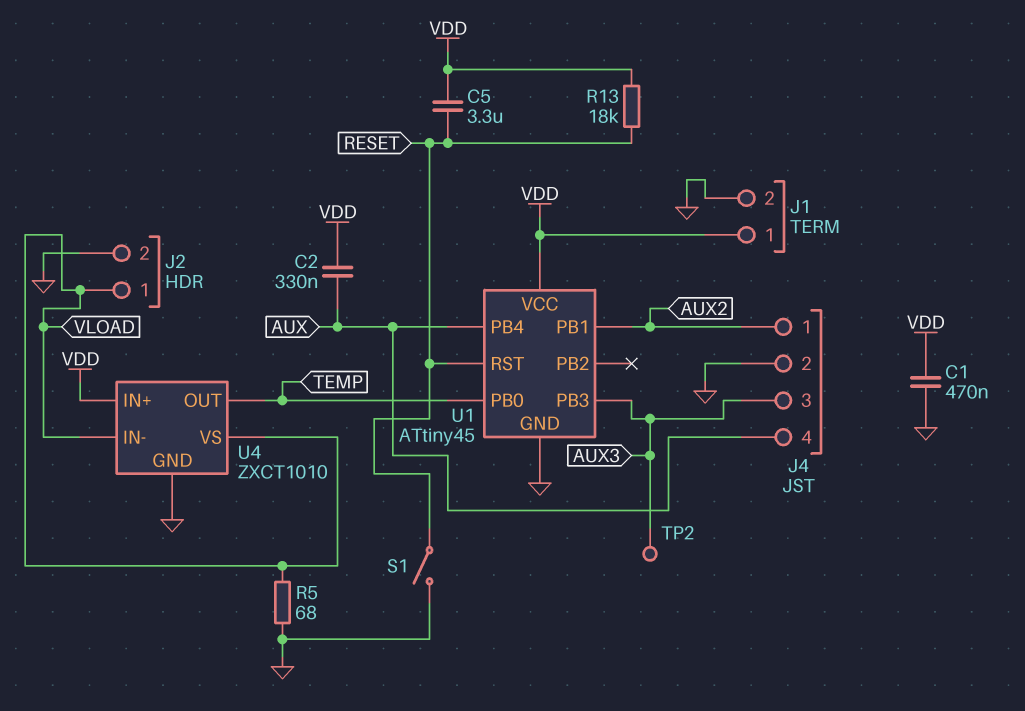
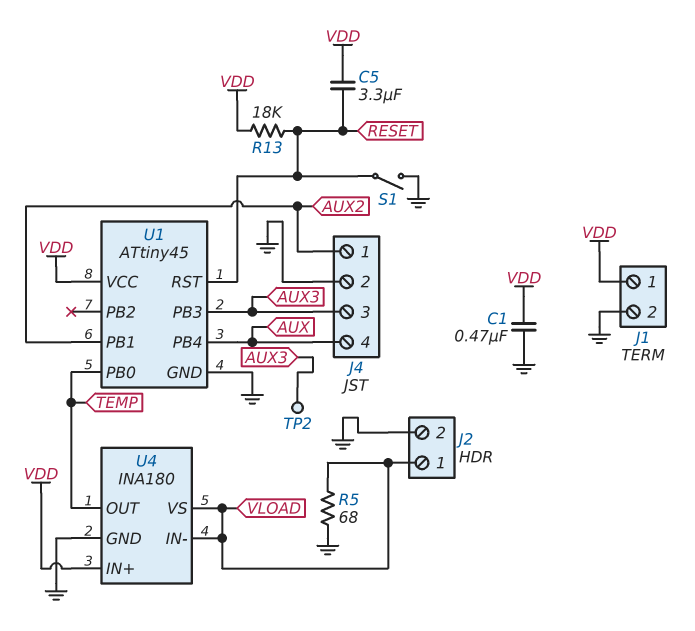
C2: 330nF (AUX, VDD) -> none
U4: ZXCT1010 -> INA180

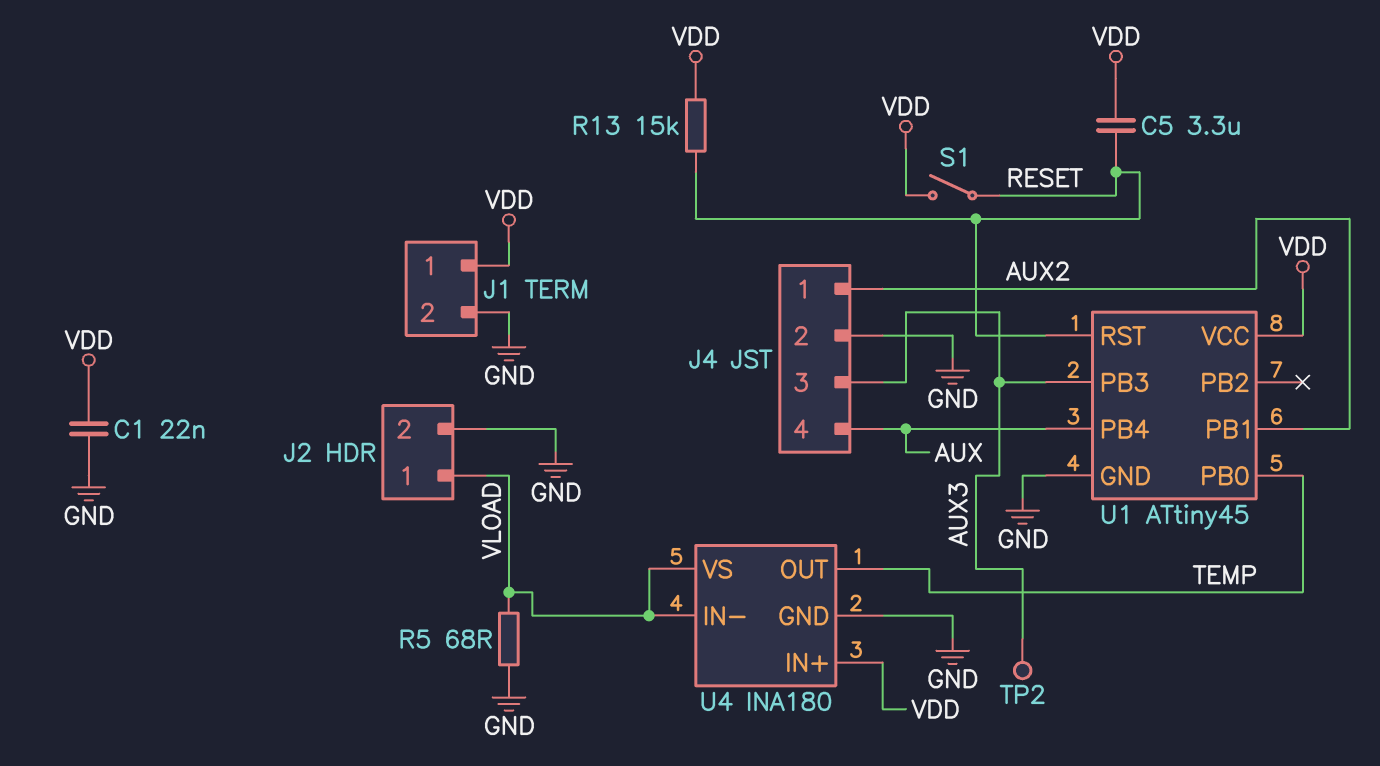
C1: 470nF (GND, VDD) -> 22nF (GND, VDD)
R13: 18k (RESET, VDD) -> 15k (RESET, VDD)
S1: switch (GND, RESET) -> switch (RESET, VDD)

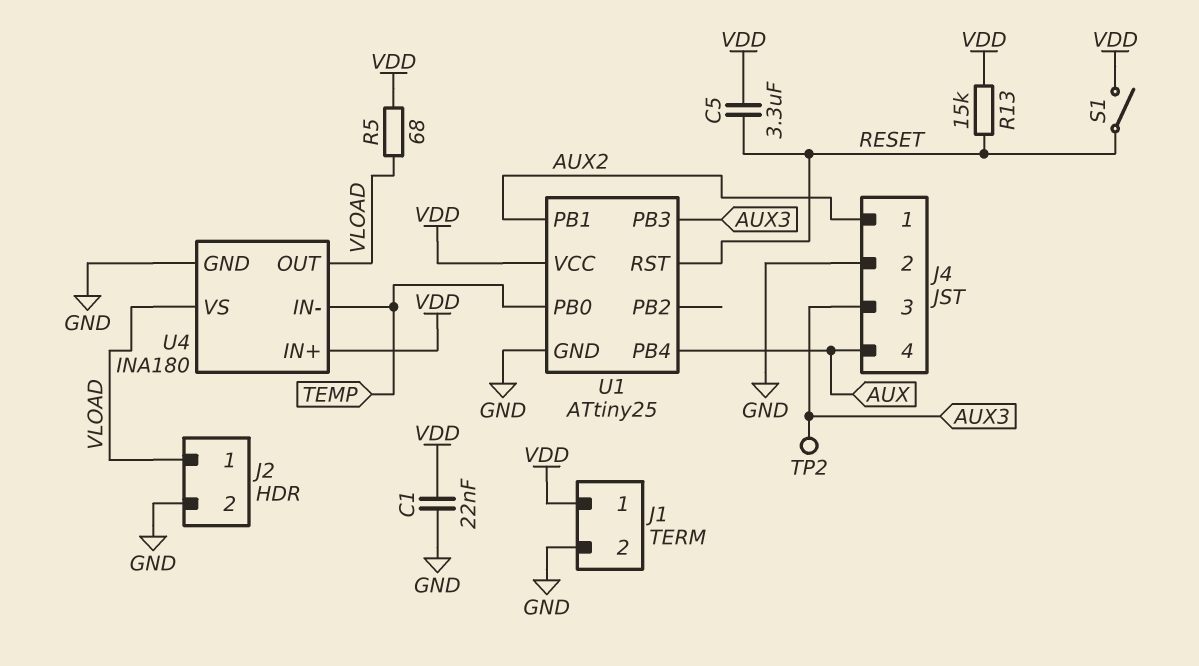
R5: 68 (GND, VLOAD) -> 68 (VDD, VLOAD)
U1: ATtiny45 -> ATtiny25
U4 pin IN-: VLOAD -> TEMP
U4 pin OUT: TEMP -> VLOAD

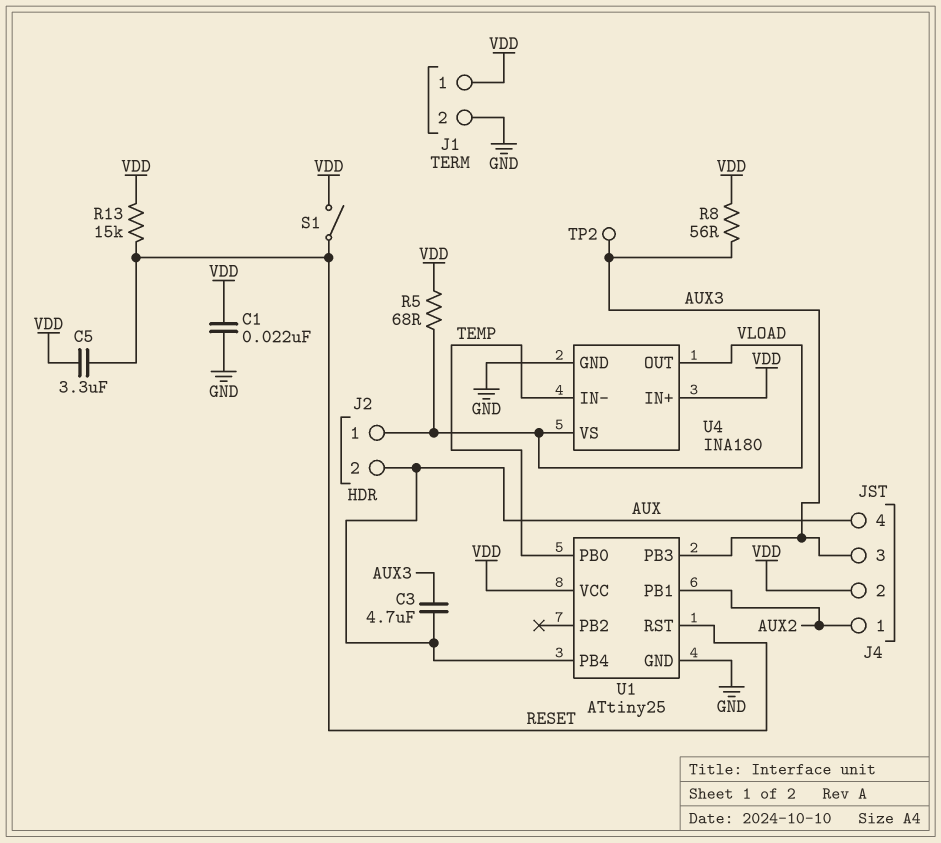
C3: none -> 4.7uF (AUX, AUX3)
J2 pin 2: GND -> AUX
J4 pin 2: GND -> VDD
R8: none -> 56 (AUX3, VDD)

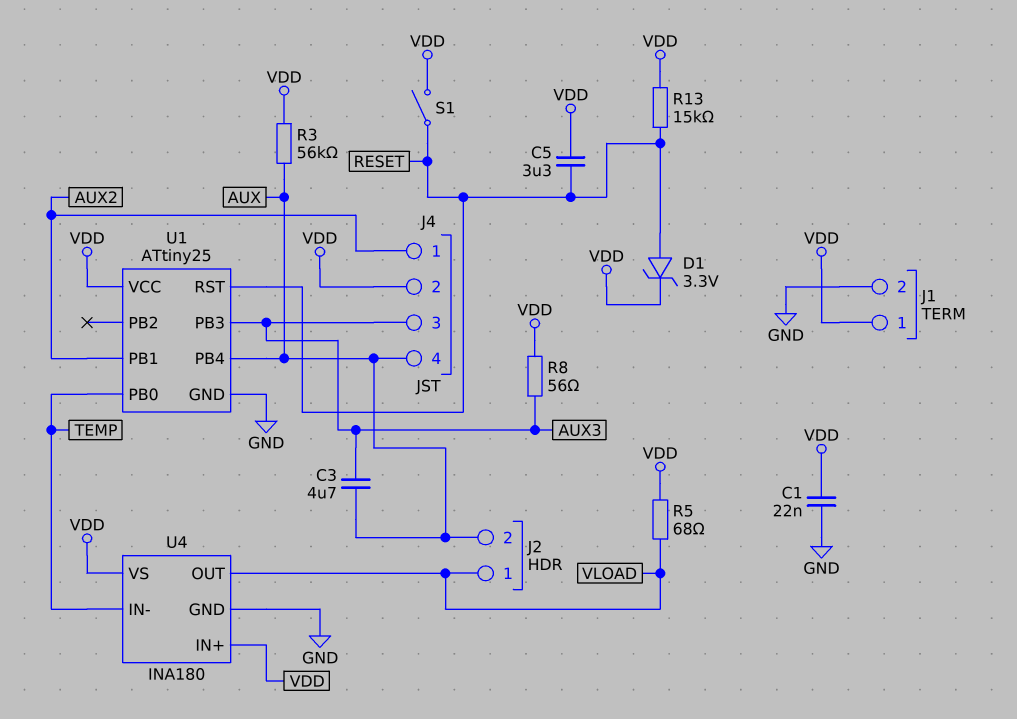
D1: none -> zener 3.3V (A RESET, K VDD)
R3: none -> 56k (AUX, VDD)
TP2: test point (AUX3) -> none
U4 pin VS: VLOAD -> VDD

